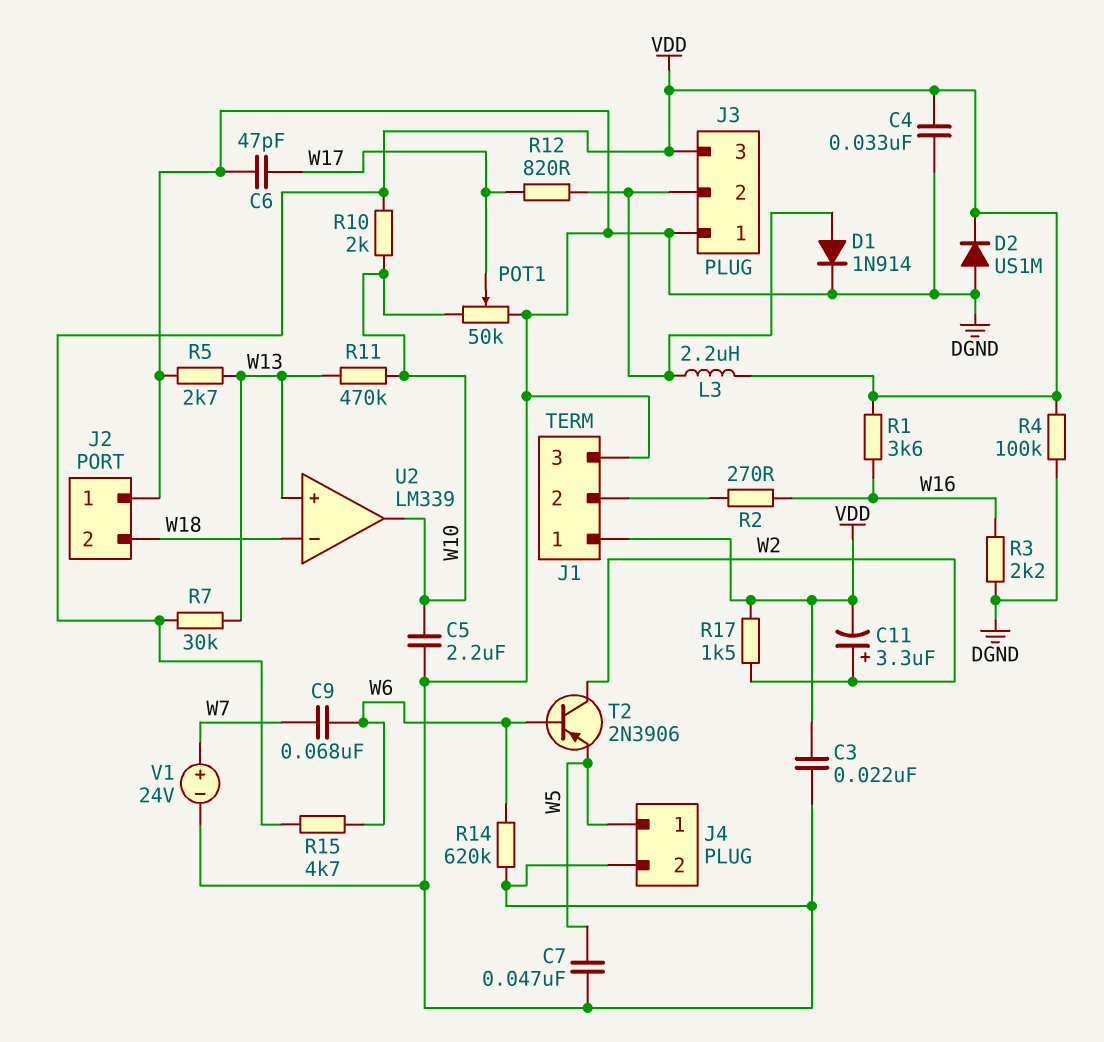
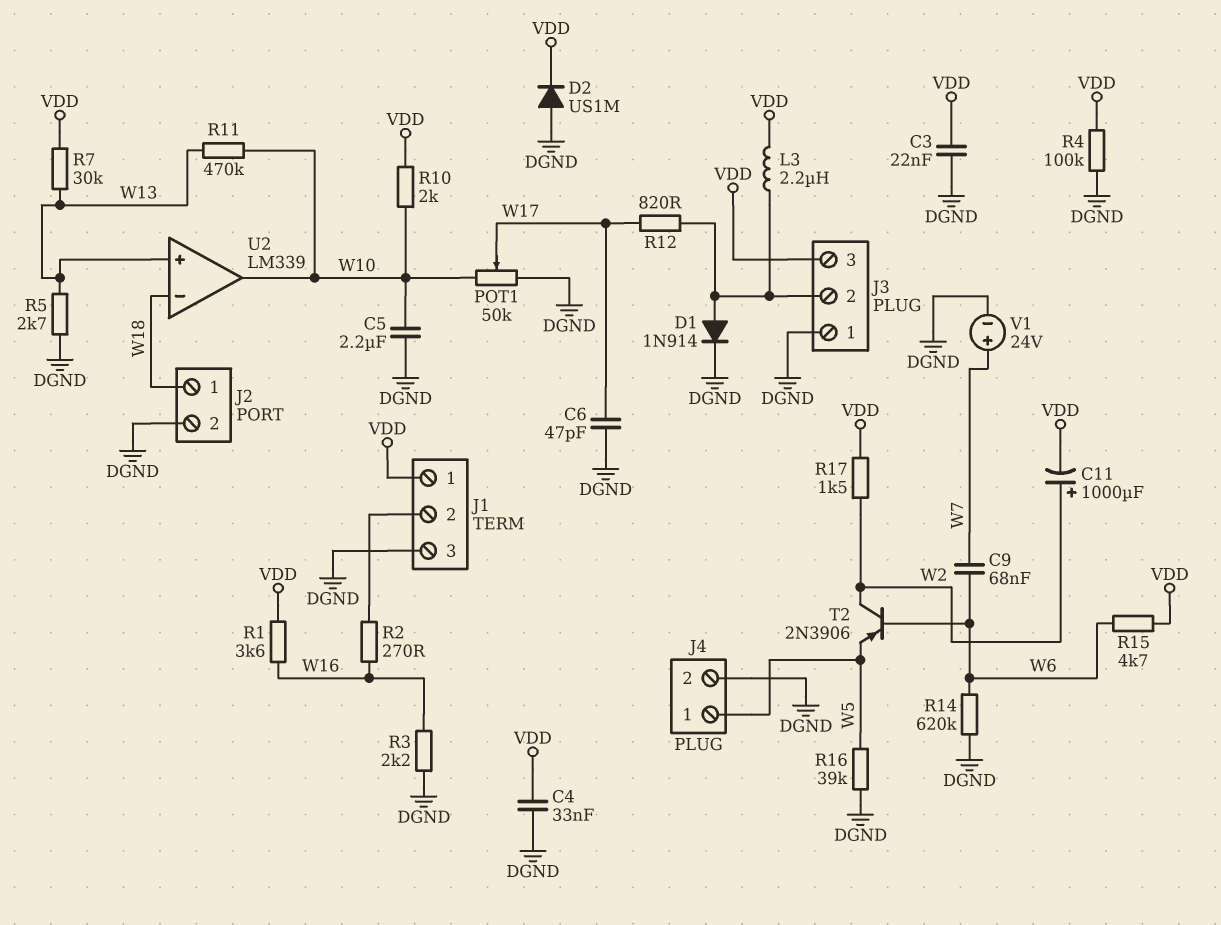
C7: 47nF (DGND, W5) -> none
C11: 3.3uF (plus W2, minus VDD) -> 1000uF (plus W2, minus VDD)
J2 pin 1: DGND -> W18
J2 pin 2: W18 -> DGND
R16: none -> 39k (DGND, W5)

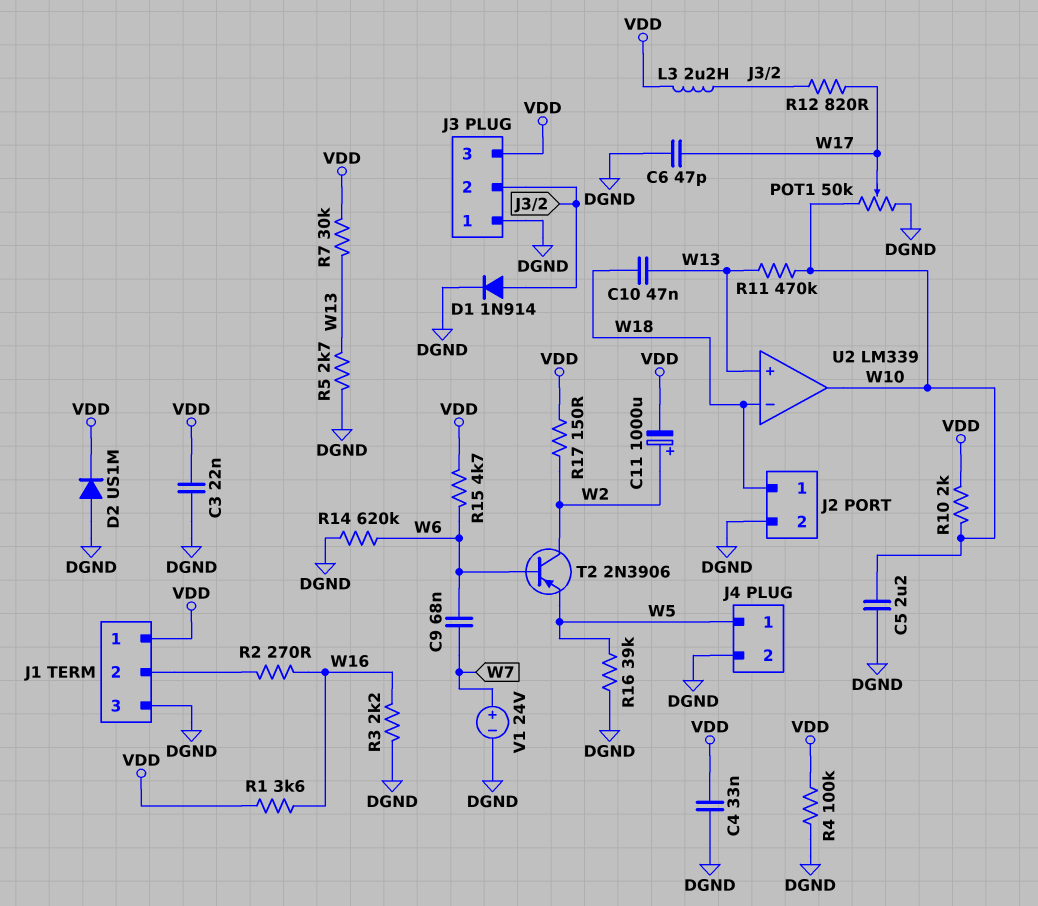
C10: none -> 47nF (W13, W18)
R17: 1.5k (VDD, W2) -> 150 (VDD, W2)

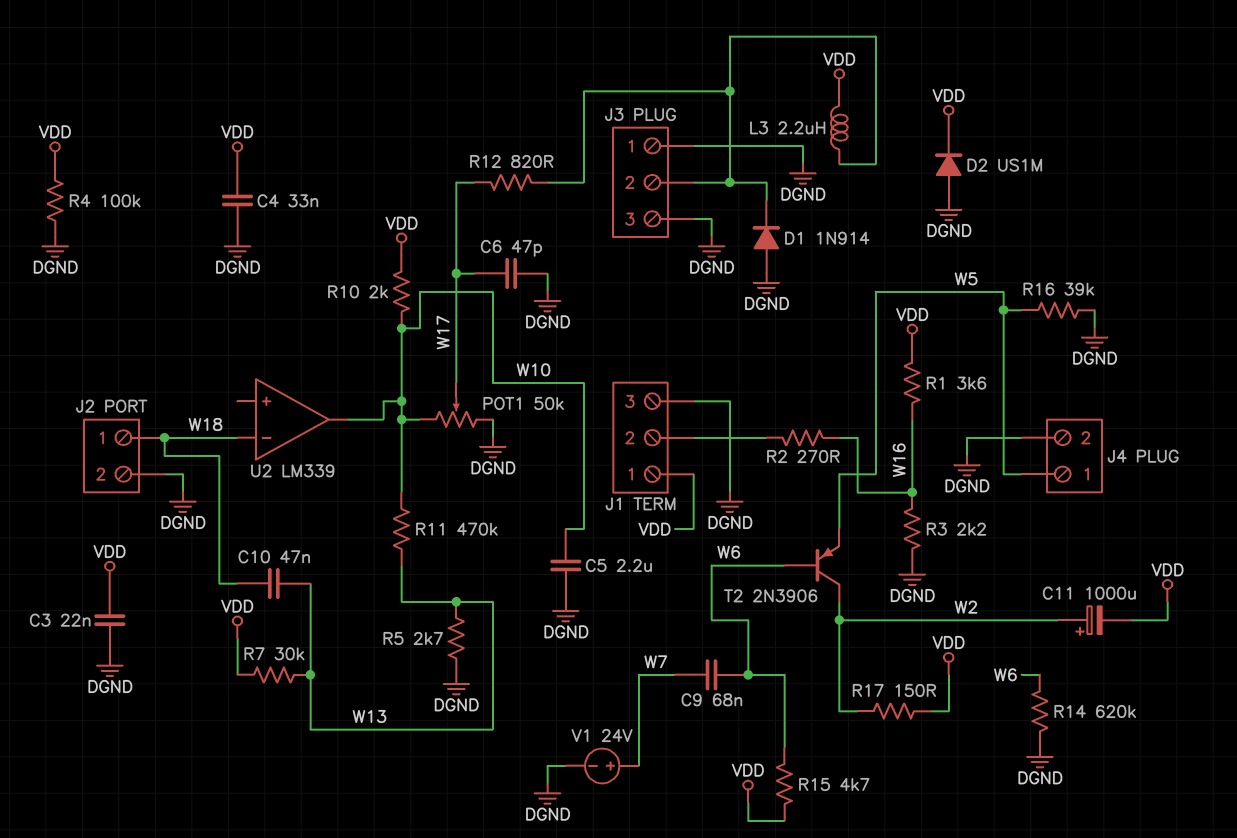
D1: diode 1N914 (A J3/2, K DGND) -> diode 1N914 (A DGND, K J3/2)
J3 pin 3: VDD -> DGND
U2 pin in+: W13 -> none

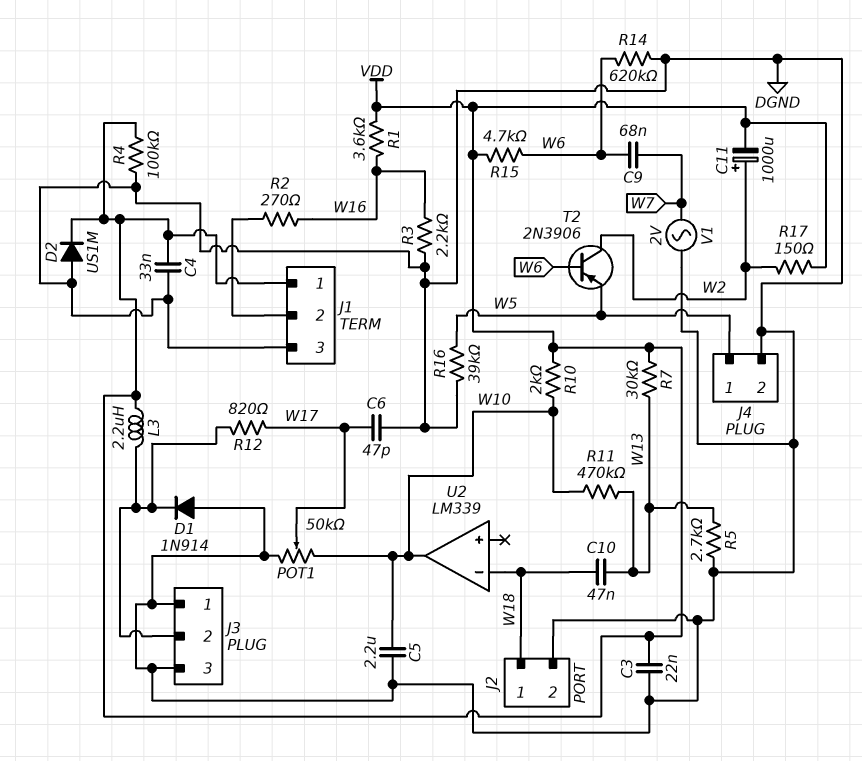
V1: 24V (plus W7, minus DGND) -> AC 2V (DGND, W7)

